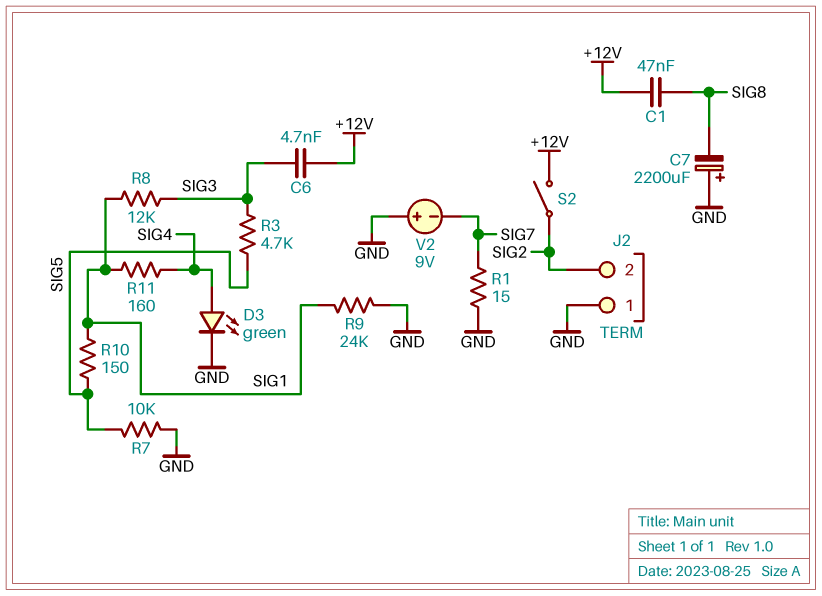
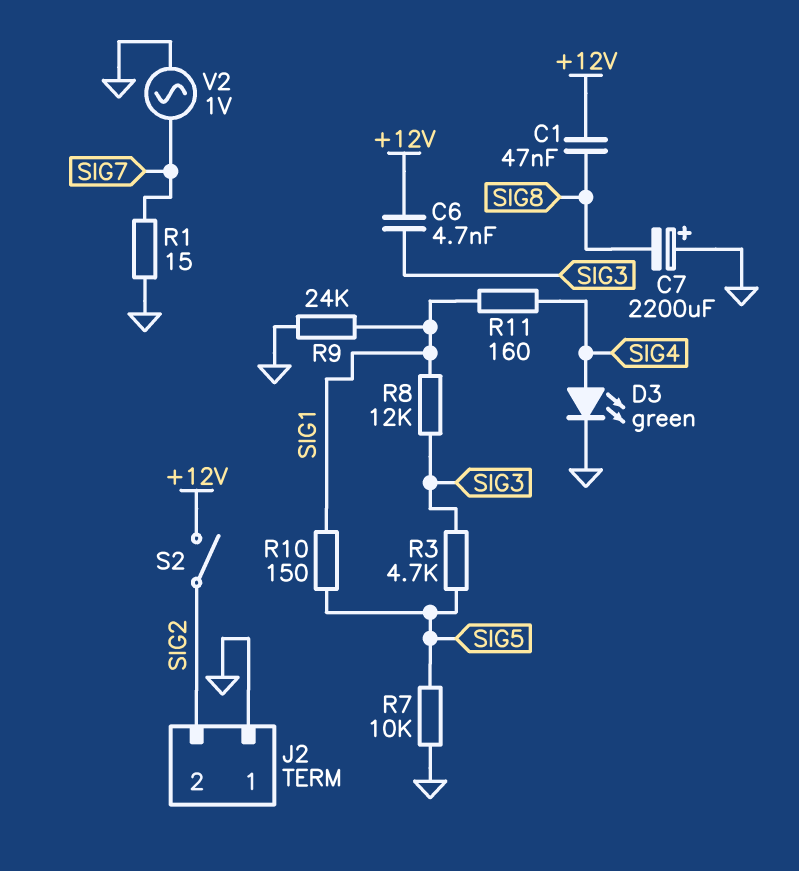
V2: 9V (plus GND, minus SIG7) -> AC 1V (GND, SIG7)

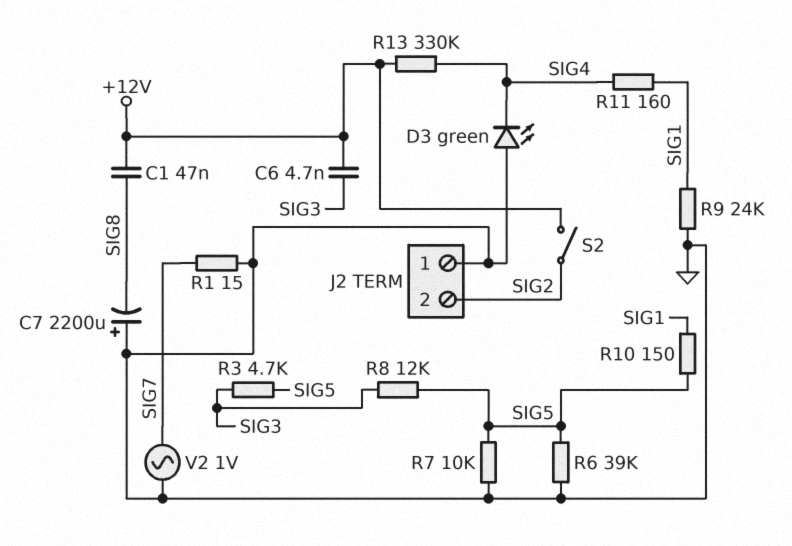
D3: LED green (A SIG4, K GND) -> LED green (A GND, K SIG4)
R6: none -> 39k (GND, SIG5)
R8: 12k (SIG1, SIG3) -> 12k (SIG3, SIG5)
R13: none -> 330k (+12V, SIG4)

